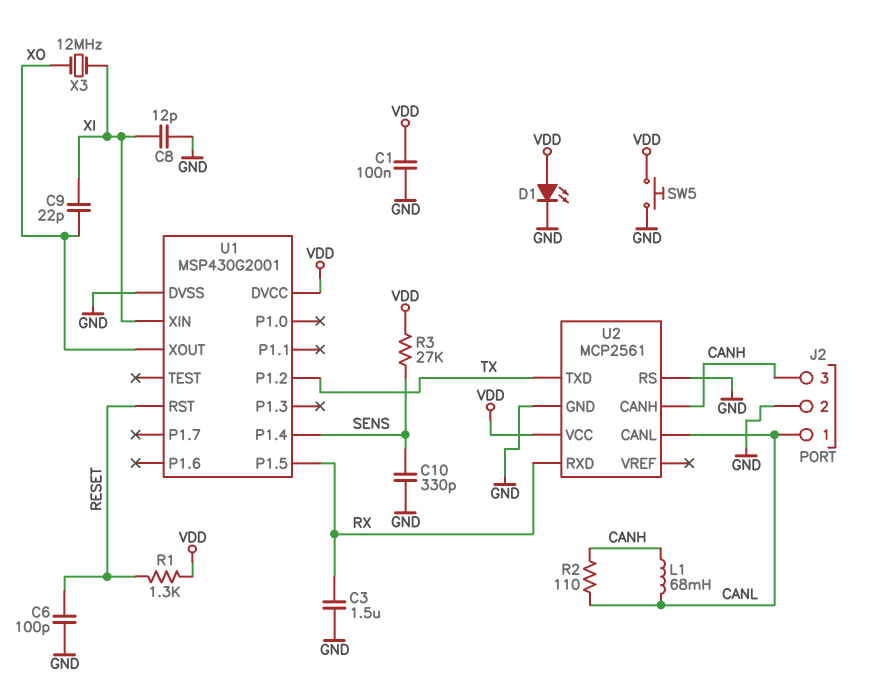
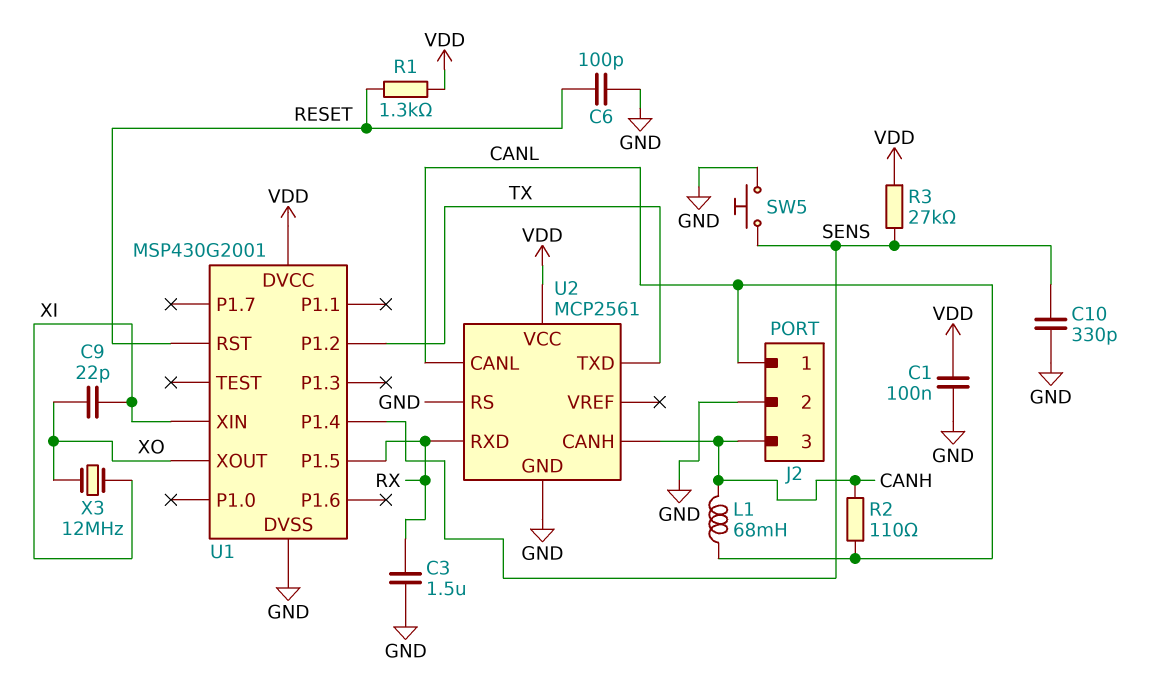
C8: 12pF (GND, XI) -> none
D1: LED (A VDD, K GND) -> none
SW5: button (GND, VDD) -> button (GND, SENS)

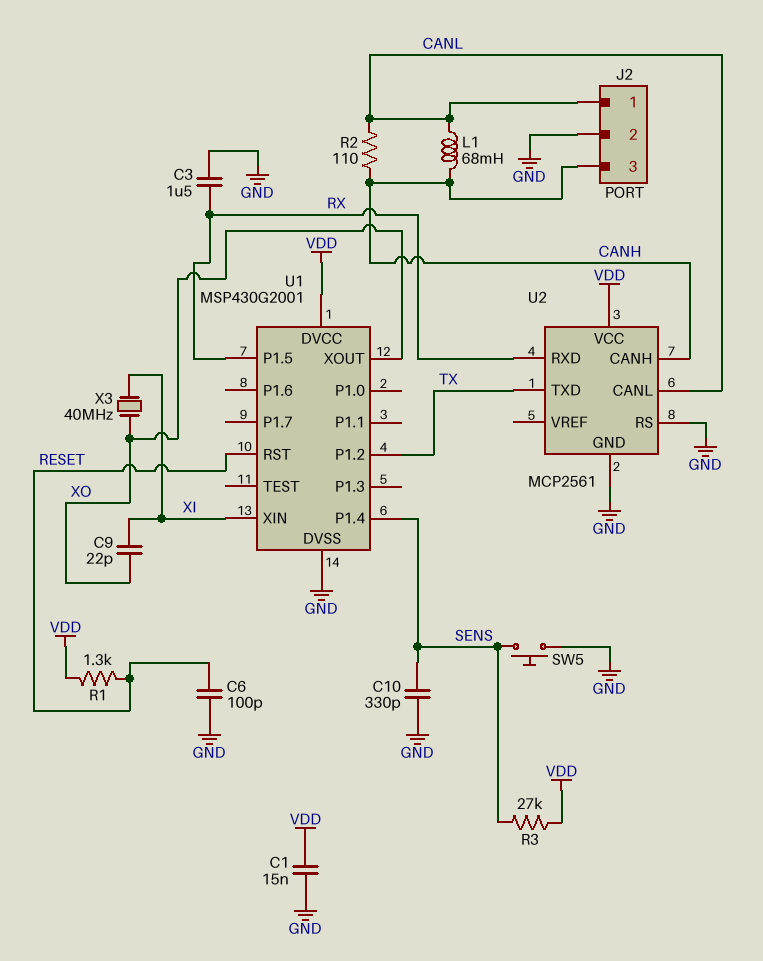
C1: 100nF (GND, VDD) -> 15nF (GND, VDD)
X3: 12MHz (XI, XO) -> 40MHz (XI, XO)

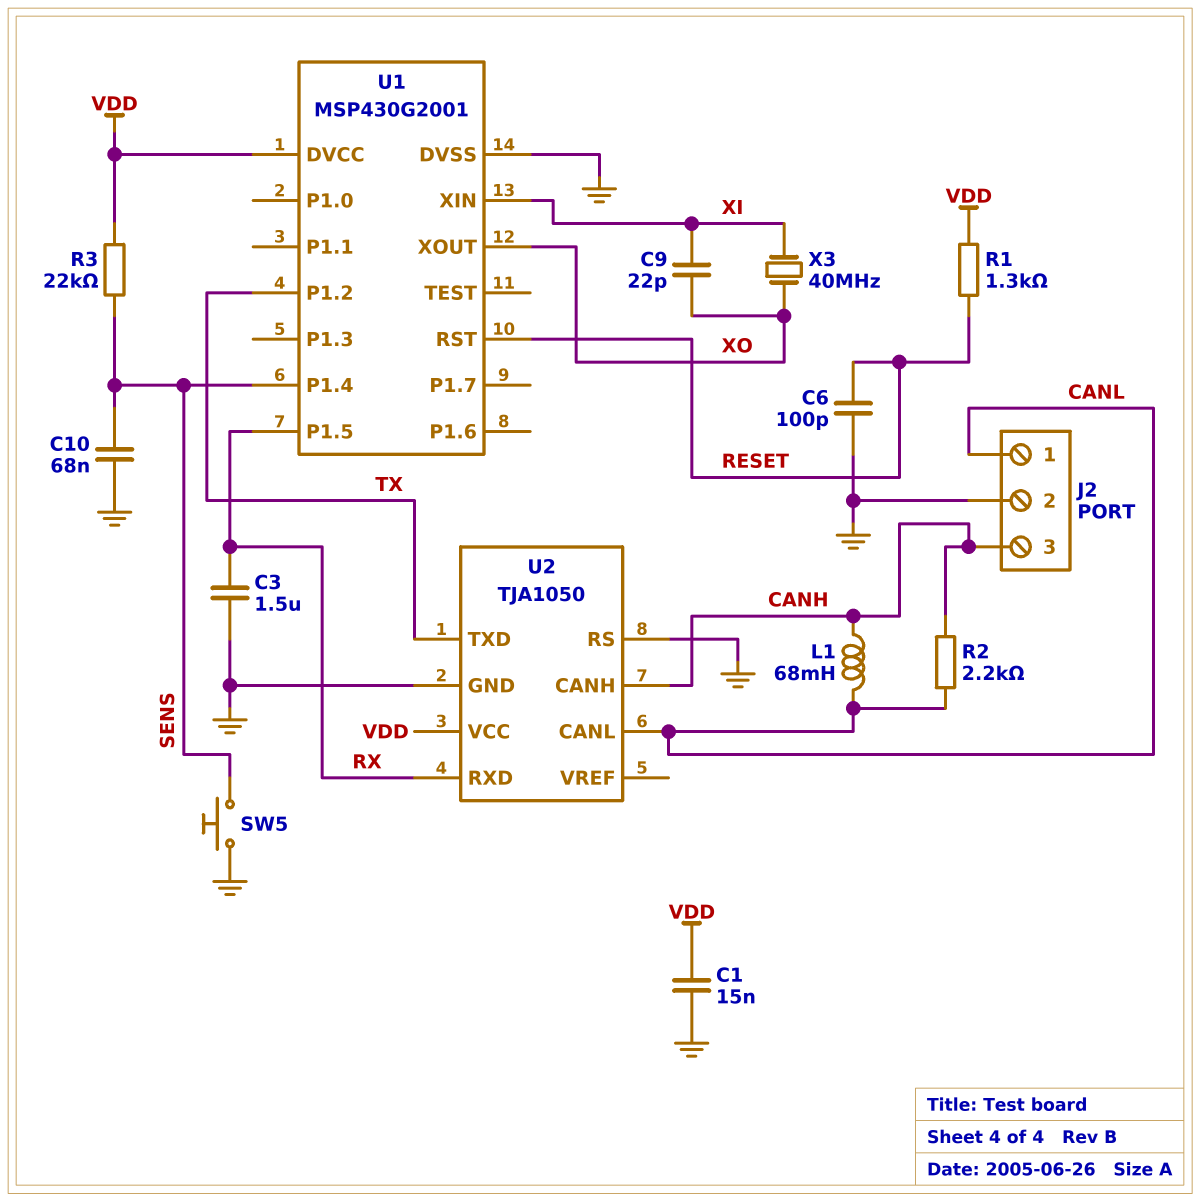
C10: 330pF (GND, SENS) -> 68nF (GND, SENS)
R2: 110 (CANH, CANL) -> 2.2k (CANH, CANL)
R3: 27k (SENS, VDD) -> 22k (SENS, VDD)
U2: MCP2561 -> TJA1050

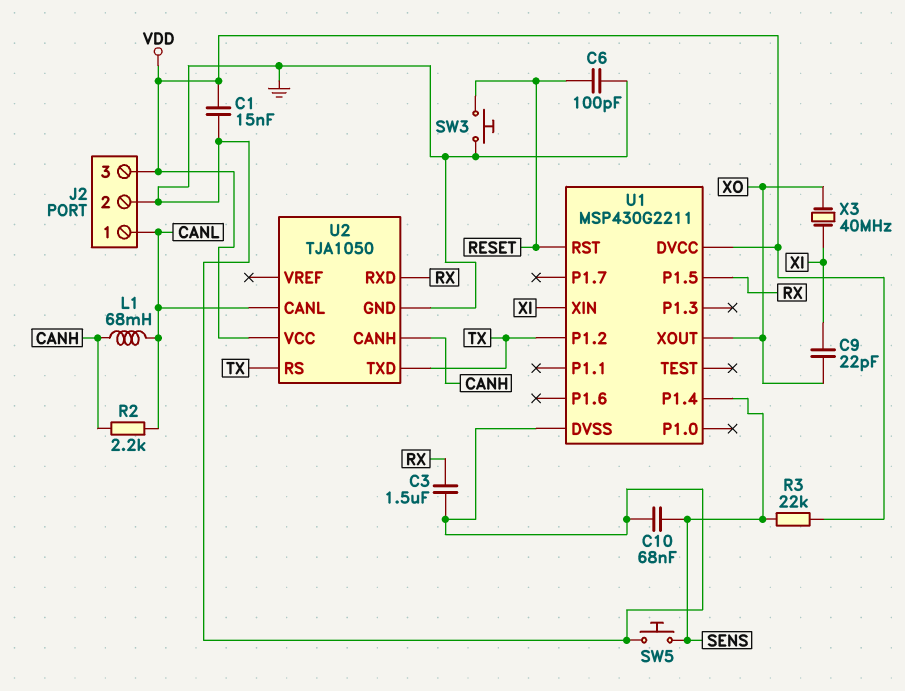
J2 pin 3: CANH -> VDD
R1: 1.3k (RESET, VDD) -> none
SW3: none -> button (GND, RESET)
U1: MSP430G2001 -> MSP430G2211
U2 pin RS: GND -> TX

